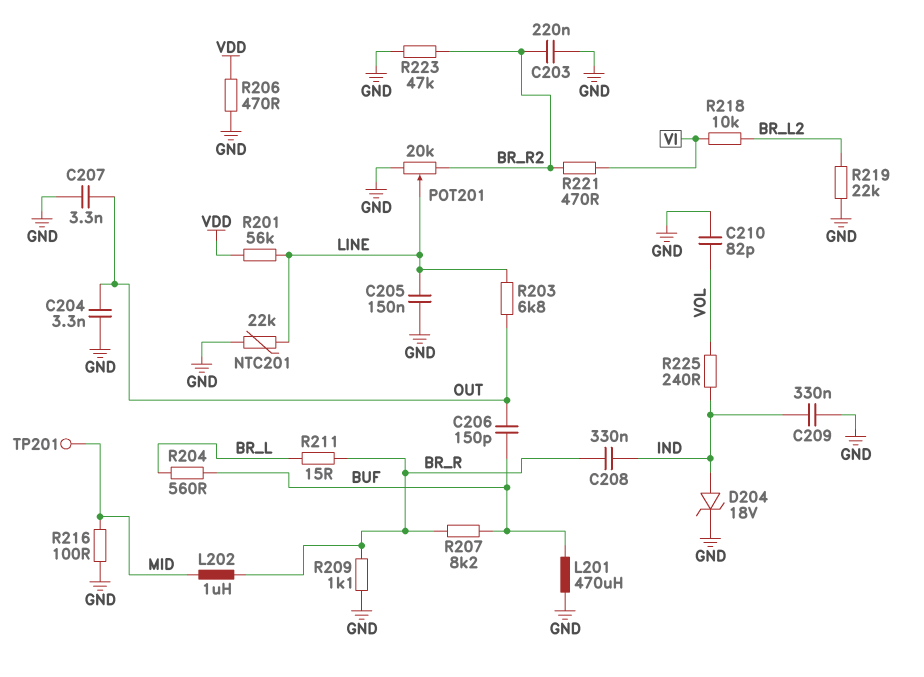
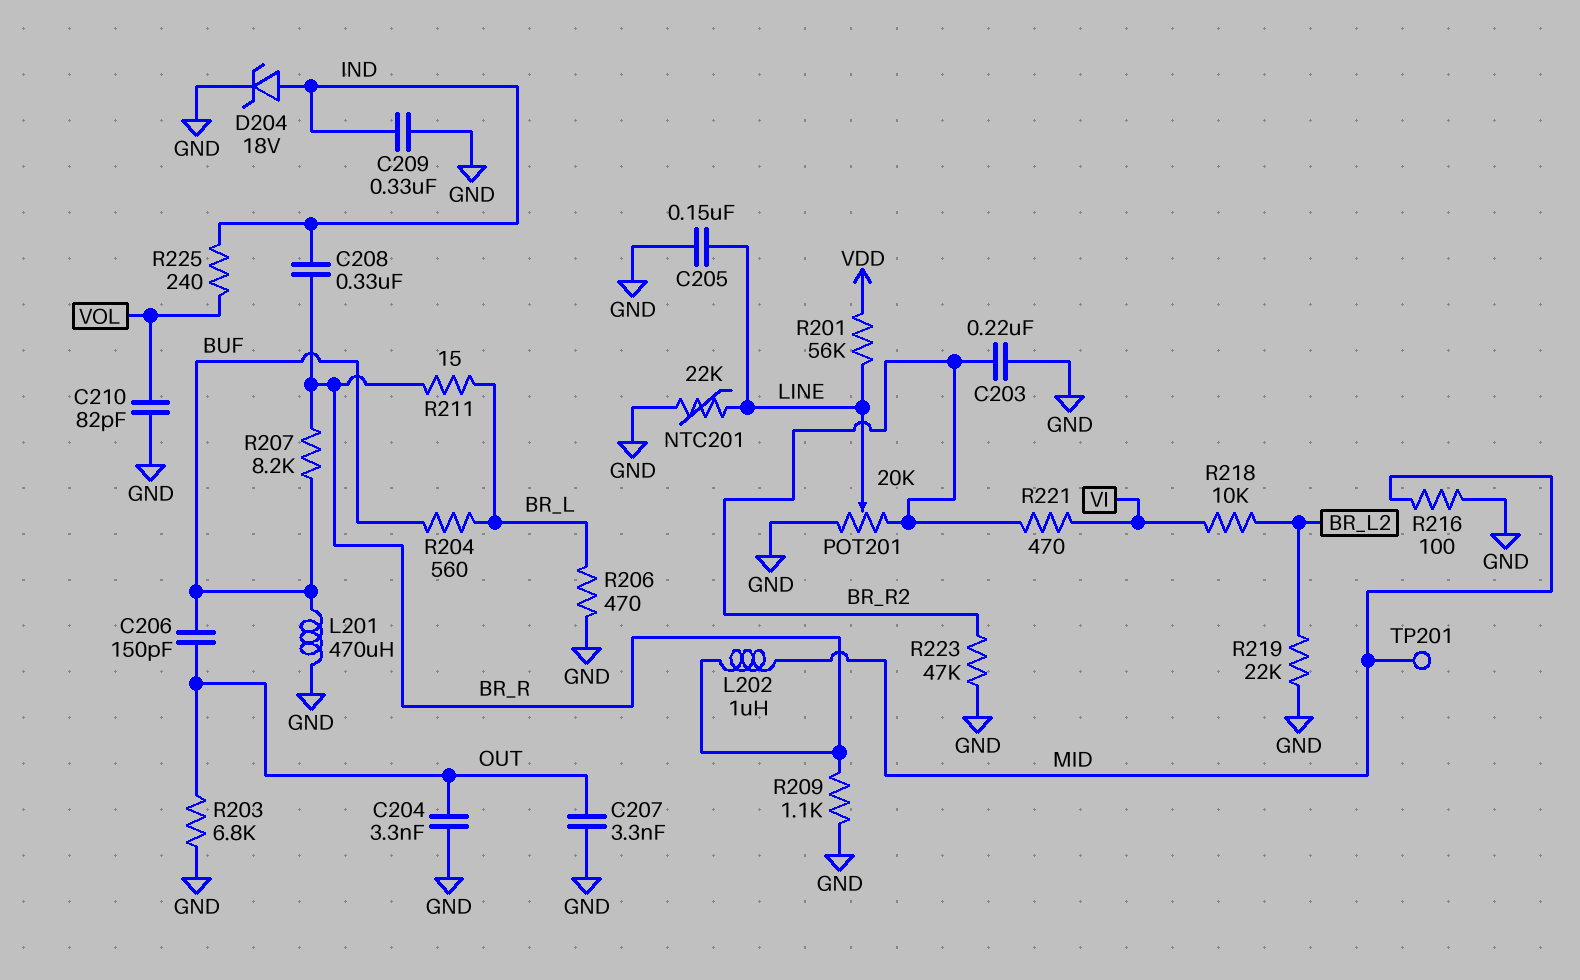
R203: 6.8k (LINE, OUT) -> 6.8k (GND, OUT)
R206: 470 (GND, VDD) -> 470 (BR_L, GND)

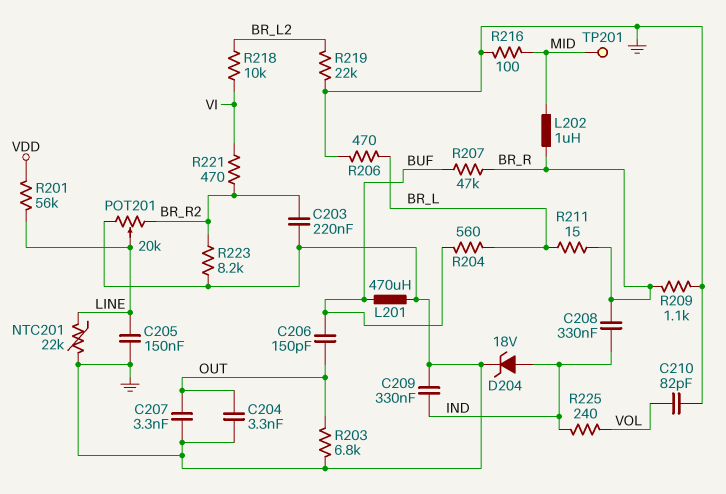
R207: 8.2k (BR_R, BUF) -> 47k (BR_R, BUF)
R223: 47k (BR_R2, GND) -> 8.2k (BR_R2, GND)

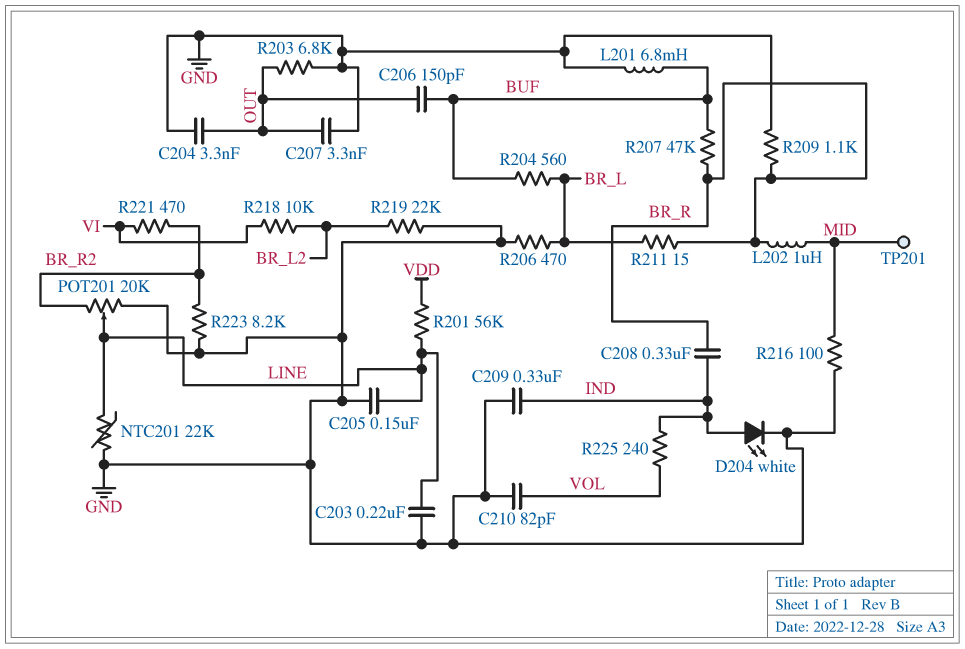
C203: 220nF (BR_R2, GND) -> 220nF (GND, LINE)
D204: zener 18V (A IND, K GND) -> LED white (A IND, K GND)
L201: 470uH (BUF, GND) -> 6.8mH (BUF, GND)

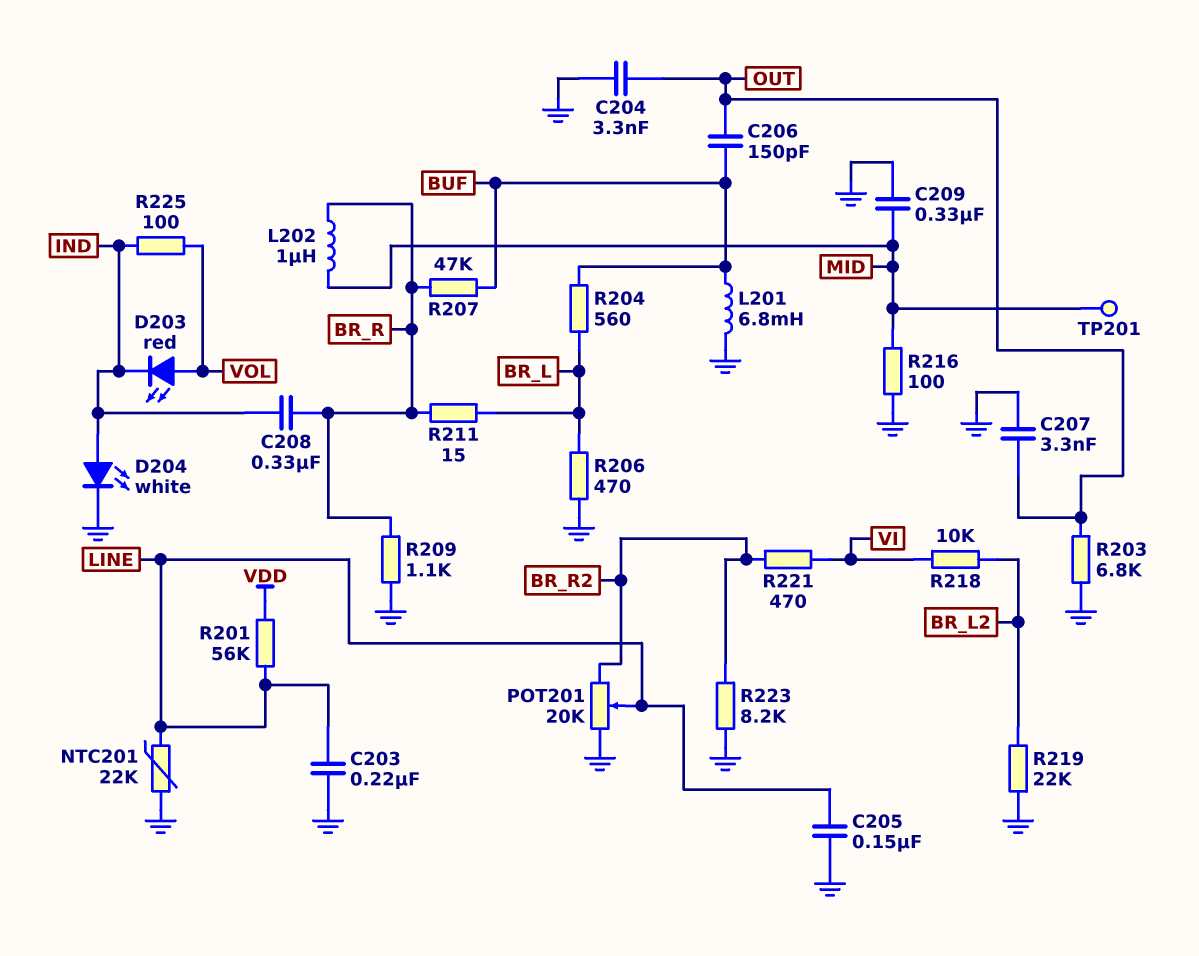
C209: 330nF (GND, IND) -> 330nF (GND, MID)
C210: 82pF (GND, VOL) -> none
D203: none -> LED red (A VOL, K IND)
R225: 240 (IND, VOL) -> 100 (IND, VOL)

